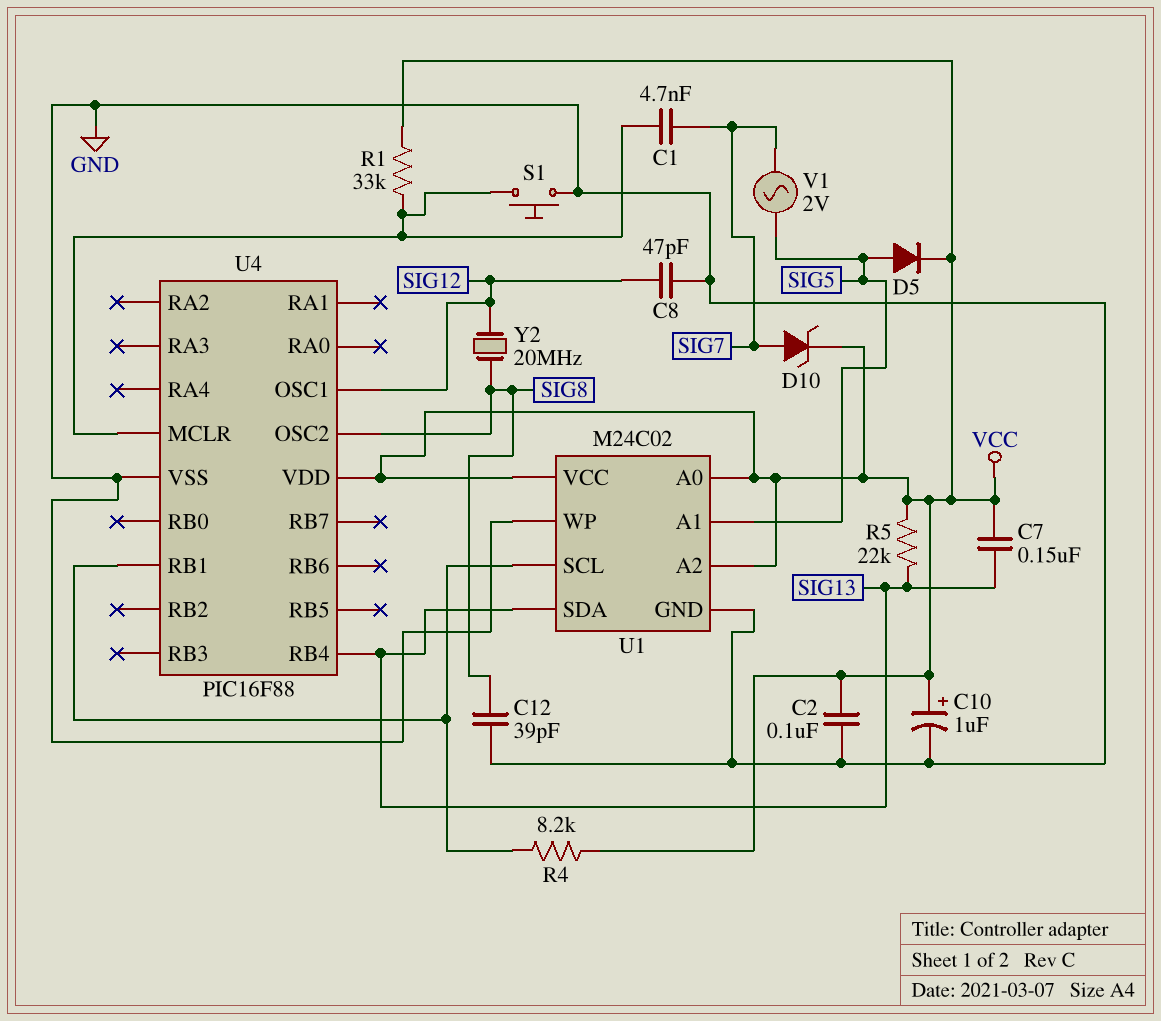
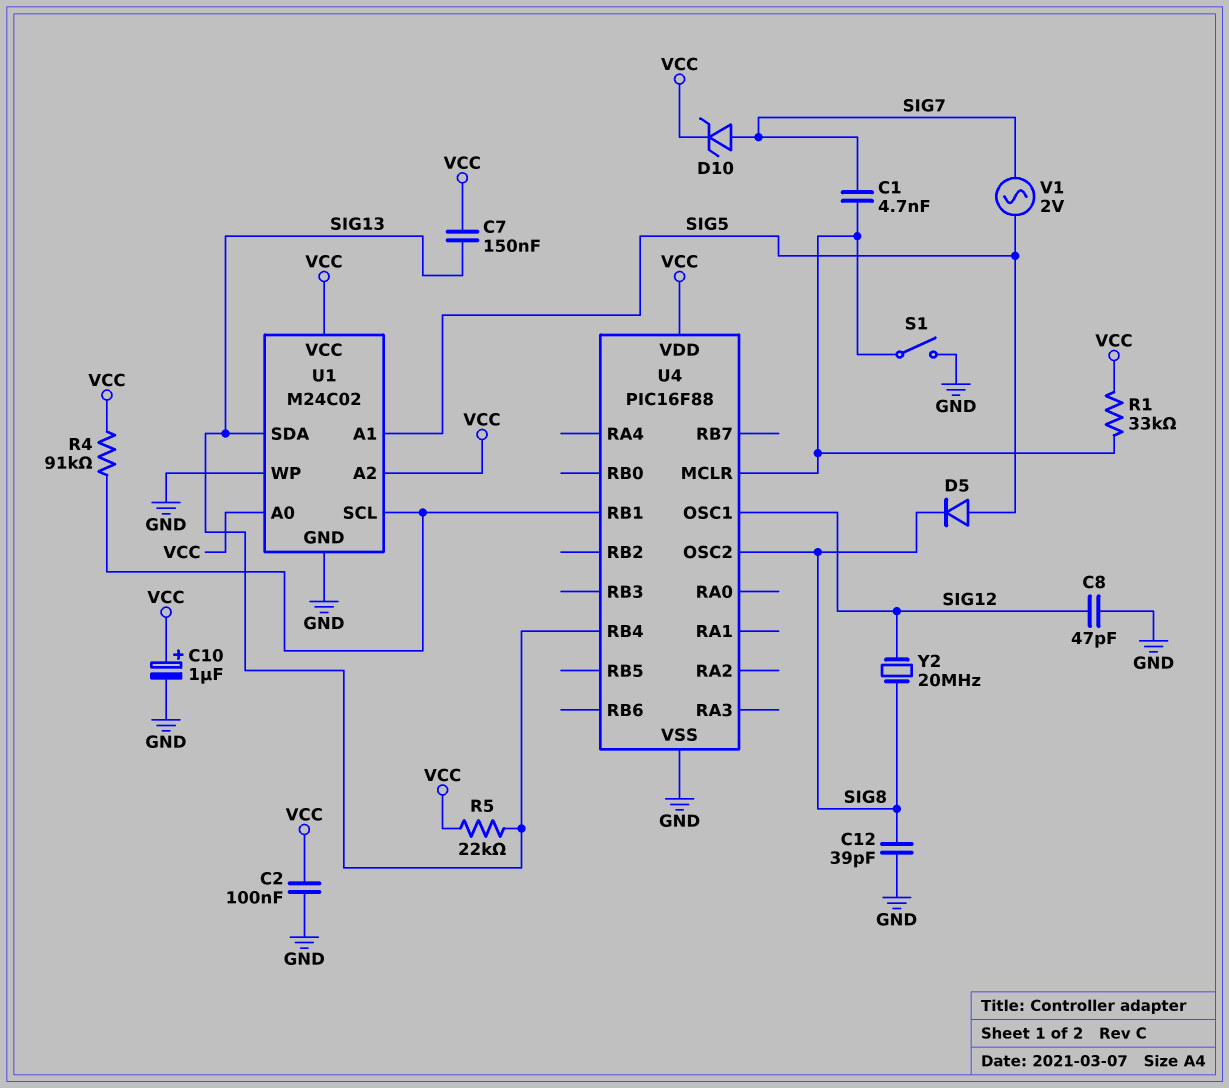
D5: diode (A SIG5, K VCC) -> diode (A SIG5, K SIG8)
R4: 8.2k (U1/SCL, VCC) -> 91k (U1/SCL, VCC)
S1: button (GND, U4/MCLR) -> switch (GND, U4/MCLR)

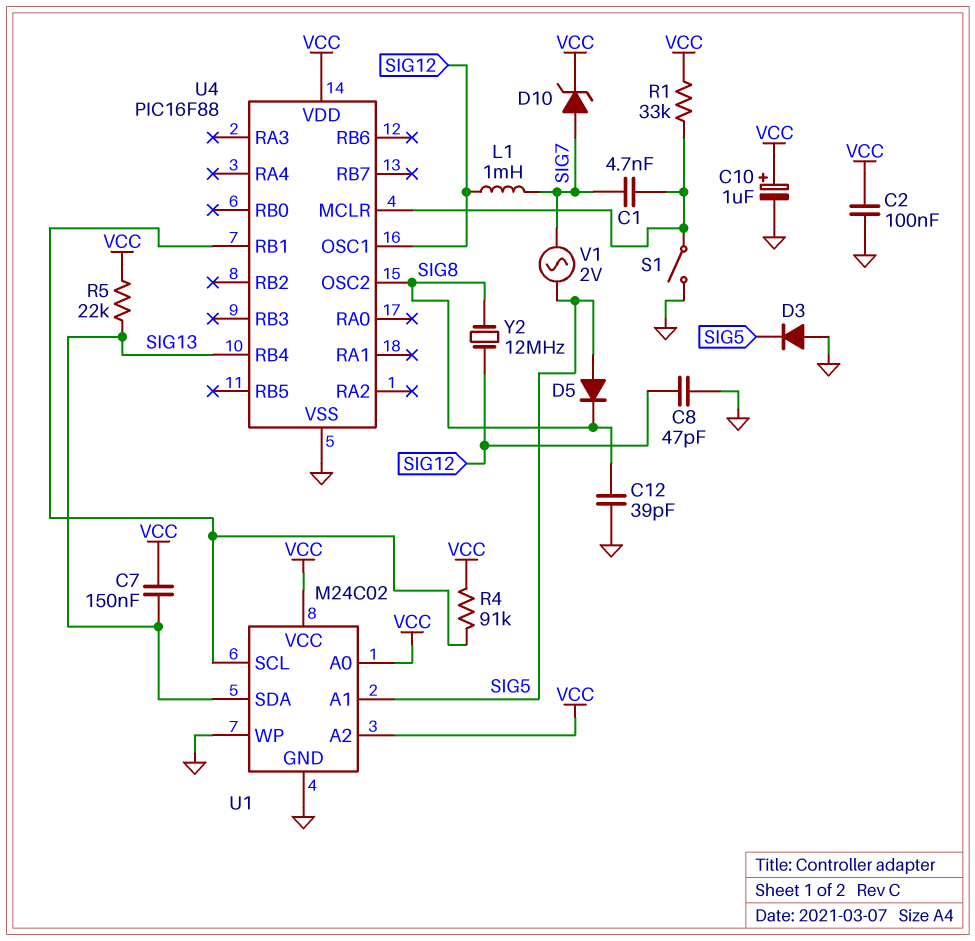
D3: none -> diode (A GND, K SIG5)
L1: none -> 1mH (SIG7, SIG12)
Y2: 20MHz (SIG8, SIG12) -> 12MHz (SIG8, SIG12)

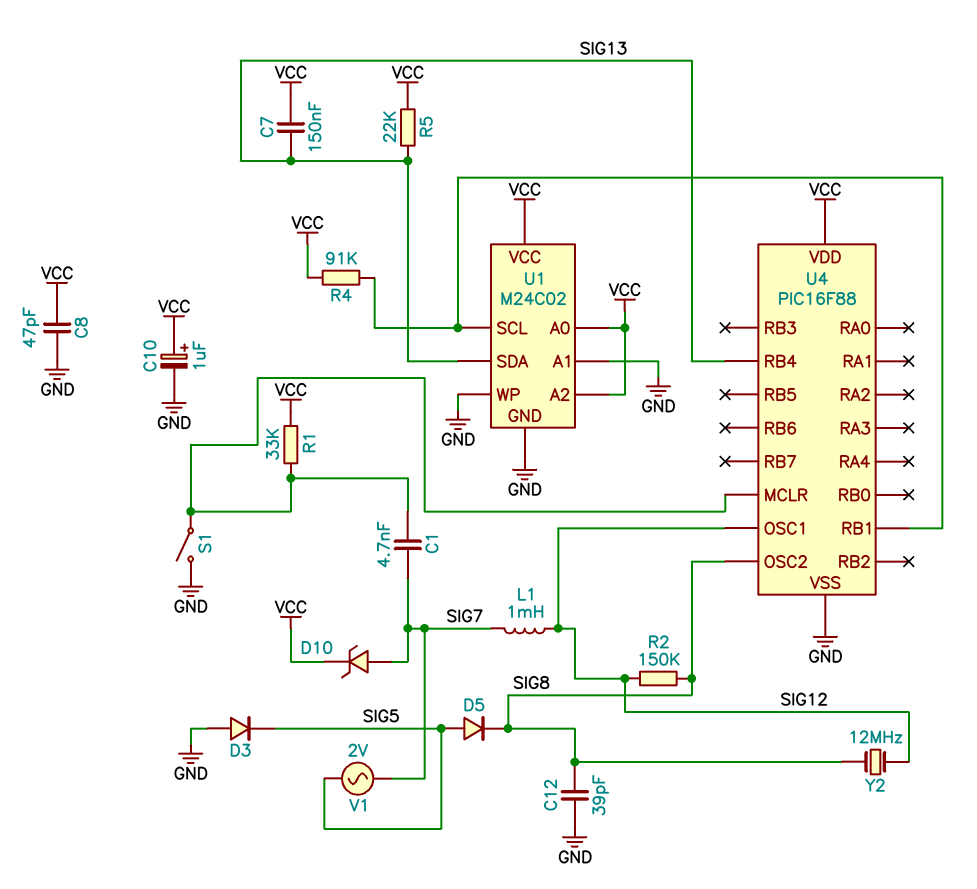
C2: 100nF (GND, VCC) -> none
C8: 47pF (GND, SIG12) -> 47pF (GND, VCC)
R2: none -> 150k (SIG8, SIG12)
U1 pin A1: SIG5 -> GND

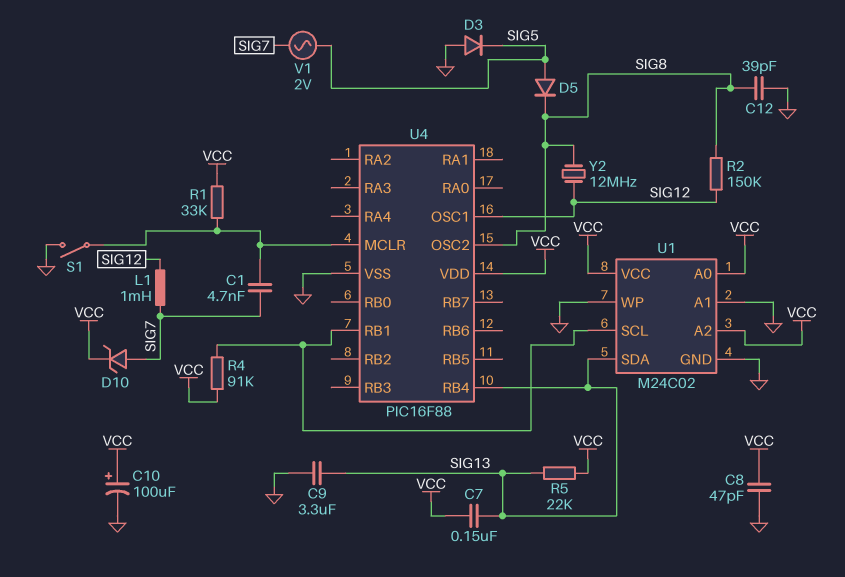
C9: none -> 3.3uF (GND, SIG13)
C10: 1uF (plus VCC, minus GND) -> 100uF (plus VCC, minus GND)

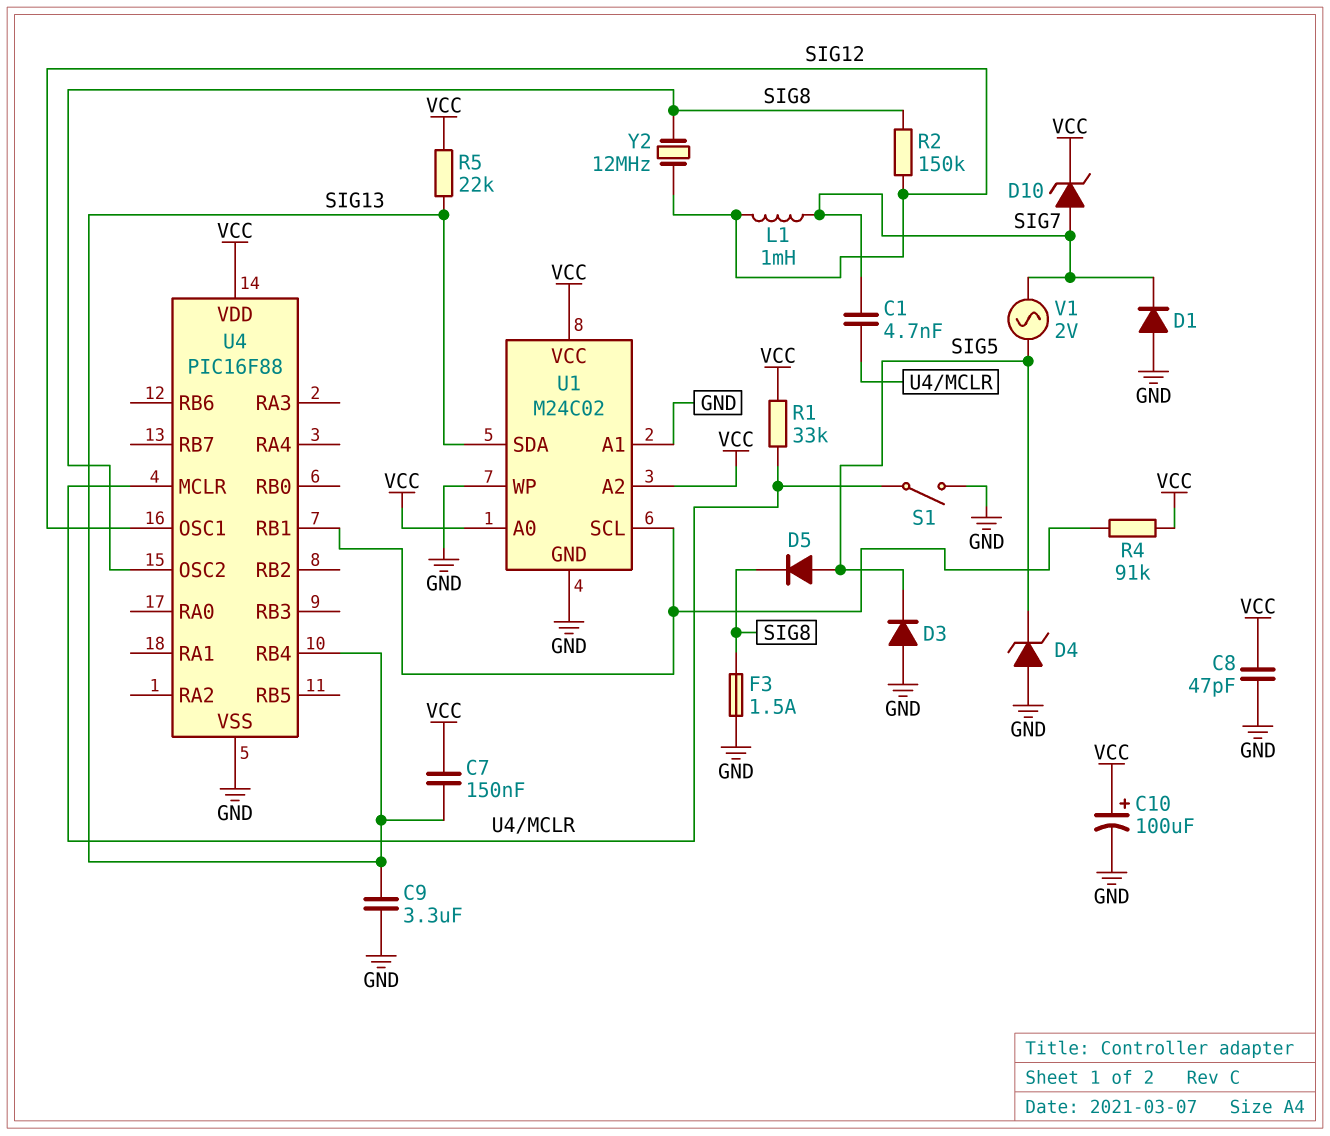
C12: 39pF (GND, SIG8) -> none
D1: none -> diode (A GND, K SIG7)
D4: none -> zener (A GND, K SIG5)
F3: none -> 1.5A (GND, SIG8)

